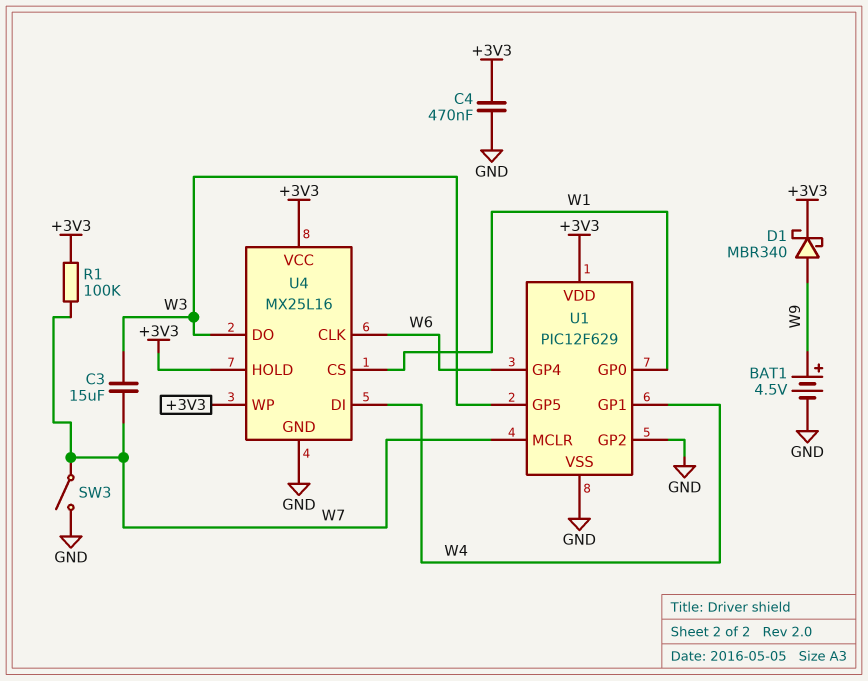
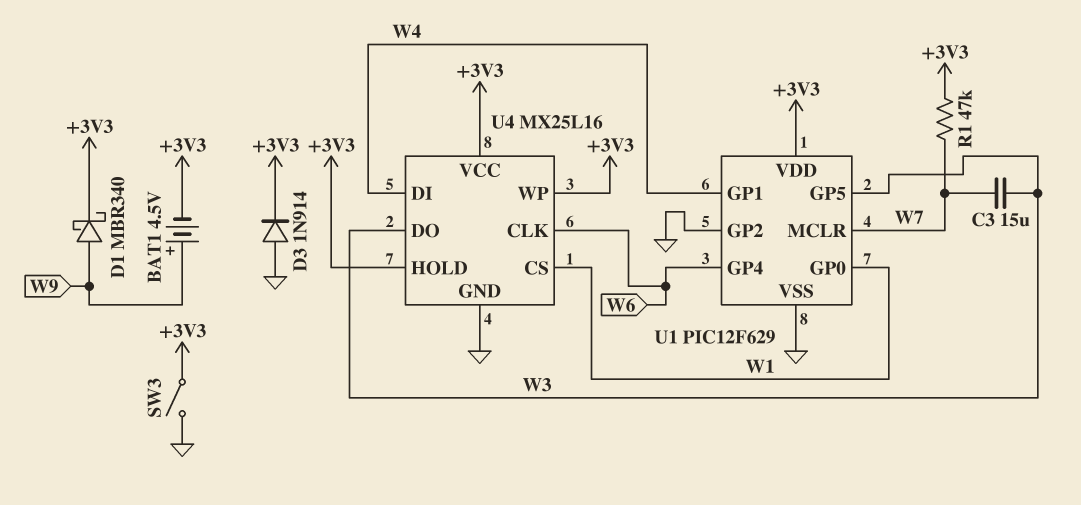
BAT1: 4.5V (plus W9, minus GND) -> 4.5V (plus W9, minus +3V3)
C4: 470nF (+3V3, GND) -> none
D3: none -> diode 1N914 (A GND, K +3V3)
R1: 100k (+3V3, W7) -> 47k (+3V3, W7)
SW3: switch (GND, W7) -> switch (+3V3, GND)

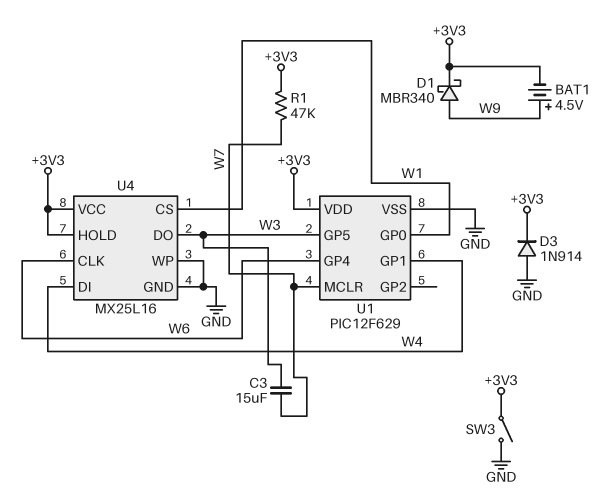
U1 pin GP2: GND -> none
U4 pin WP: +3V3 -> GND

